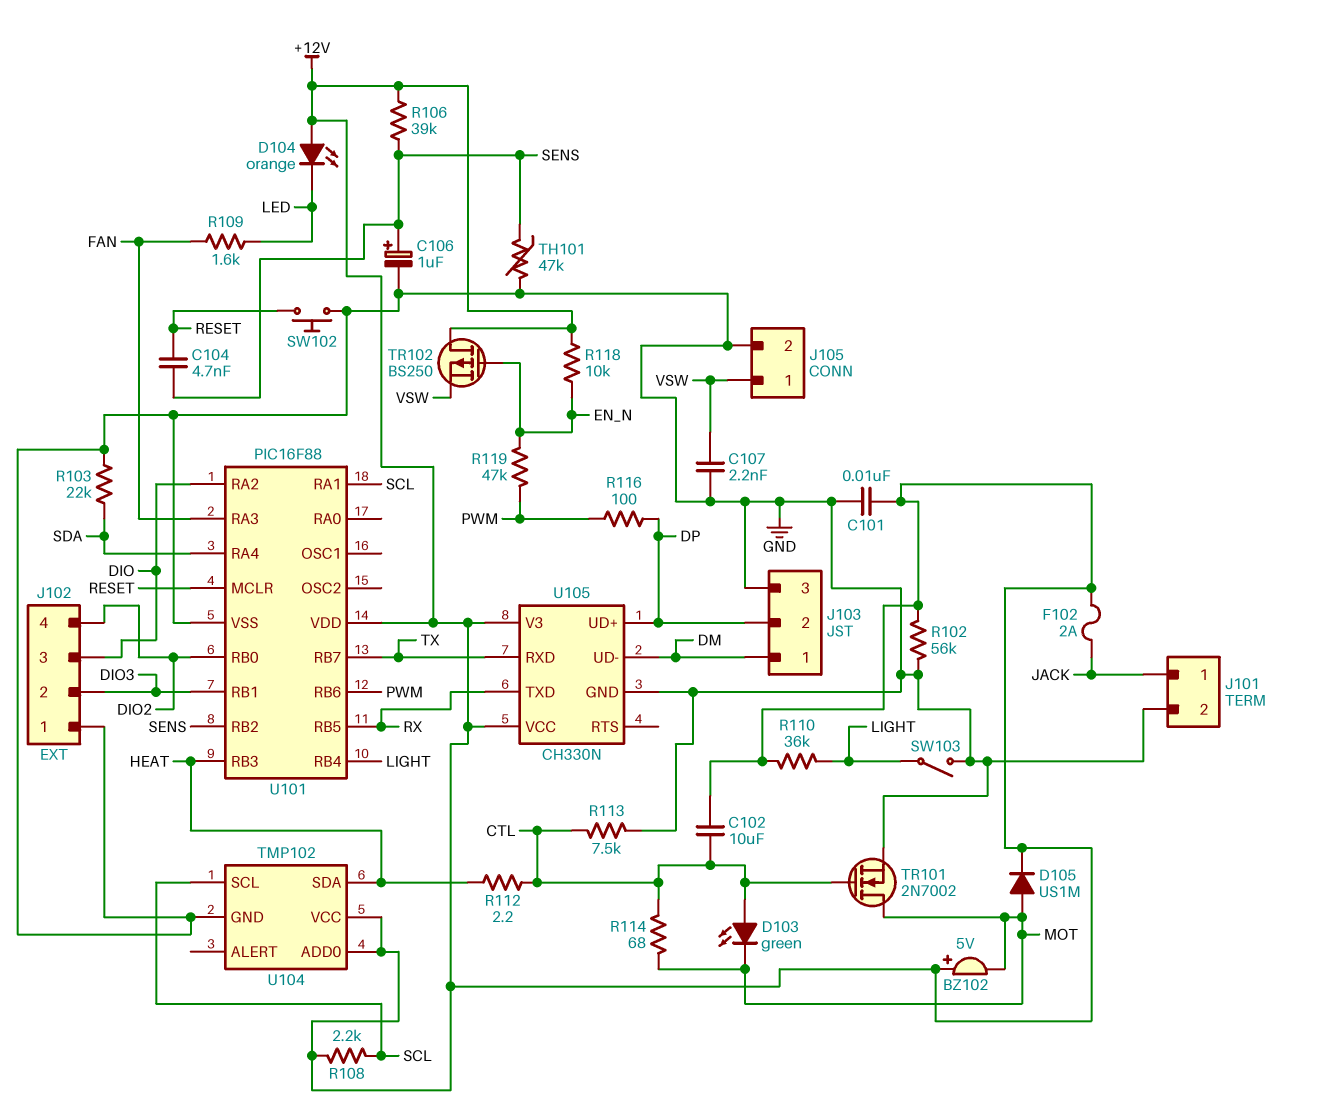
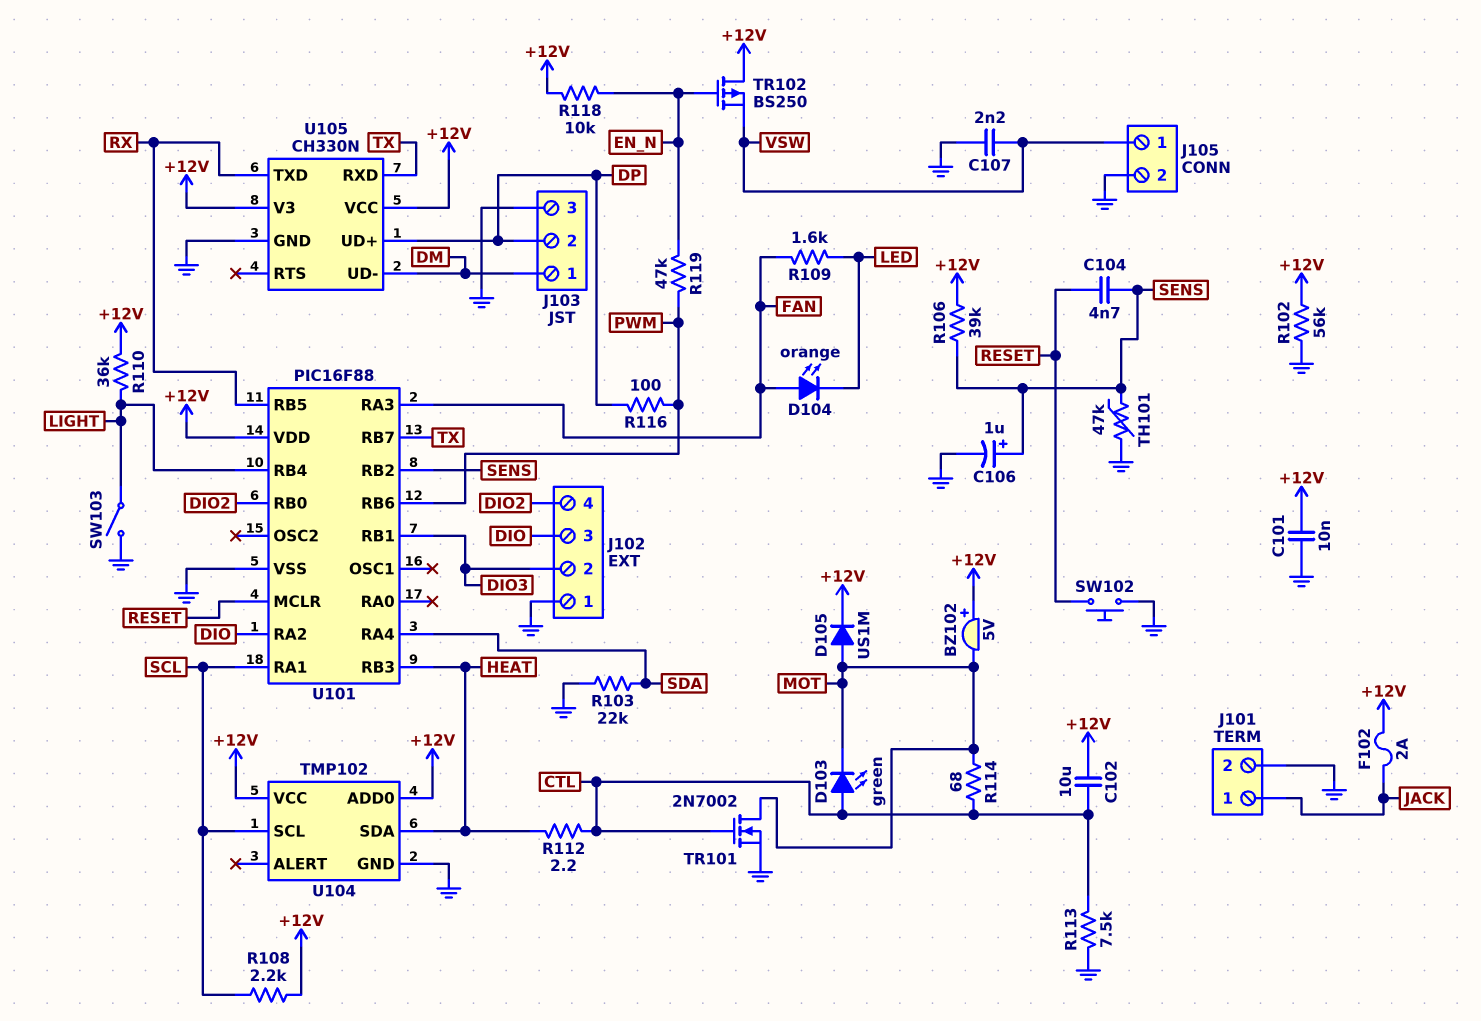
D104: LED orange (A +12V, K LED) -> LED orange (A FAN, K LED)

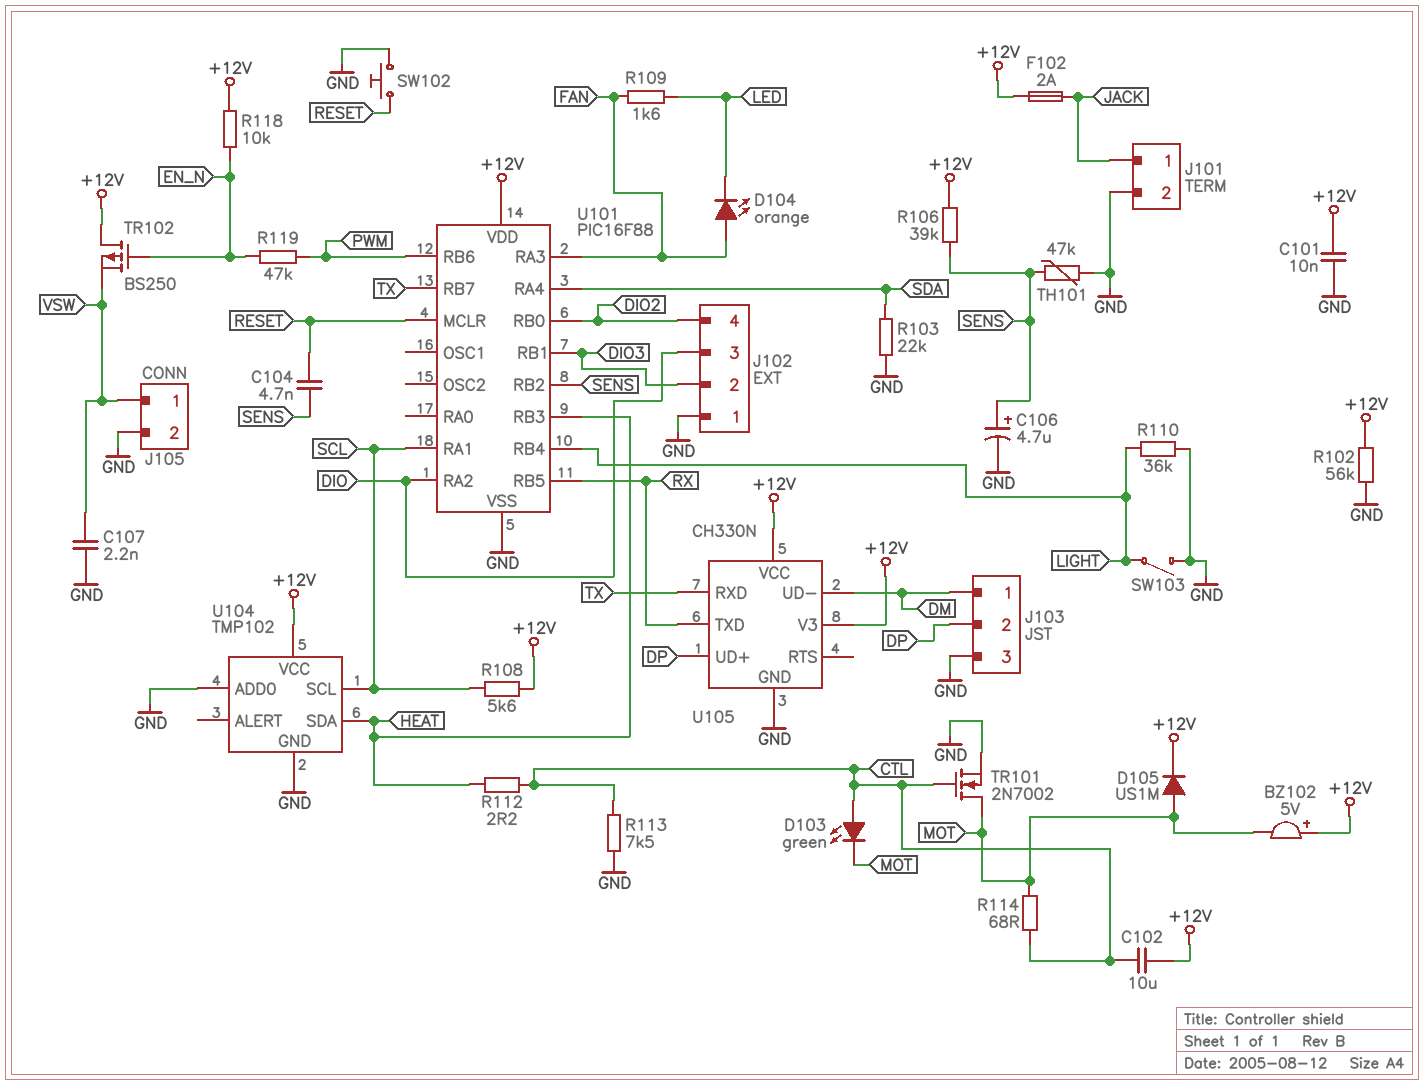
C106: 1uF (plus SENS, minus GND) -> 4.7uF (plus SENS, minus GND)
R108: 2.2k (+12V, SCL) -> 5.6k (+12V, SCL)
R110: 36k (+12V, LIGHT) -> 36k (GND, LIGHT)
R116: 100 (DP, PWM) -> none
U104 pin ADD0: +12V -> GND

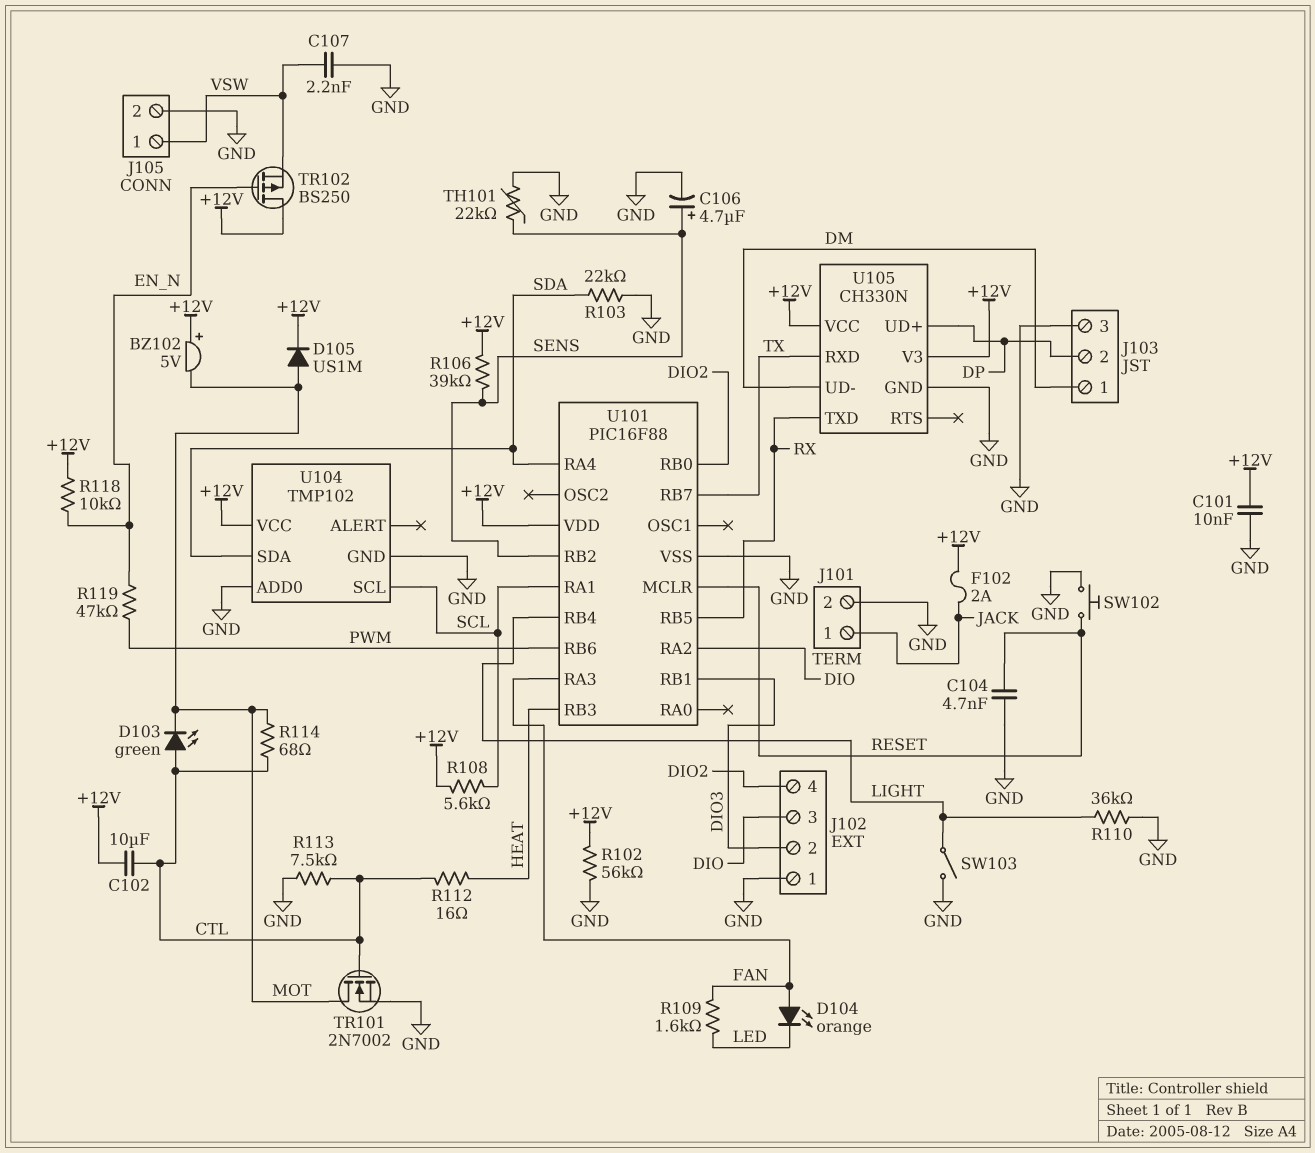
C104: 4.7nF (RESET, SENS) -> 4.7nF (GND, RESET)
R112: 2.2 (CTL, HEAT) -> 16 (CTL, HEAT)
TH101: 47k (GND, SENS) -> 22k (GND, SENS)
U104 pin SDA: HEAT -> SDA

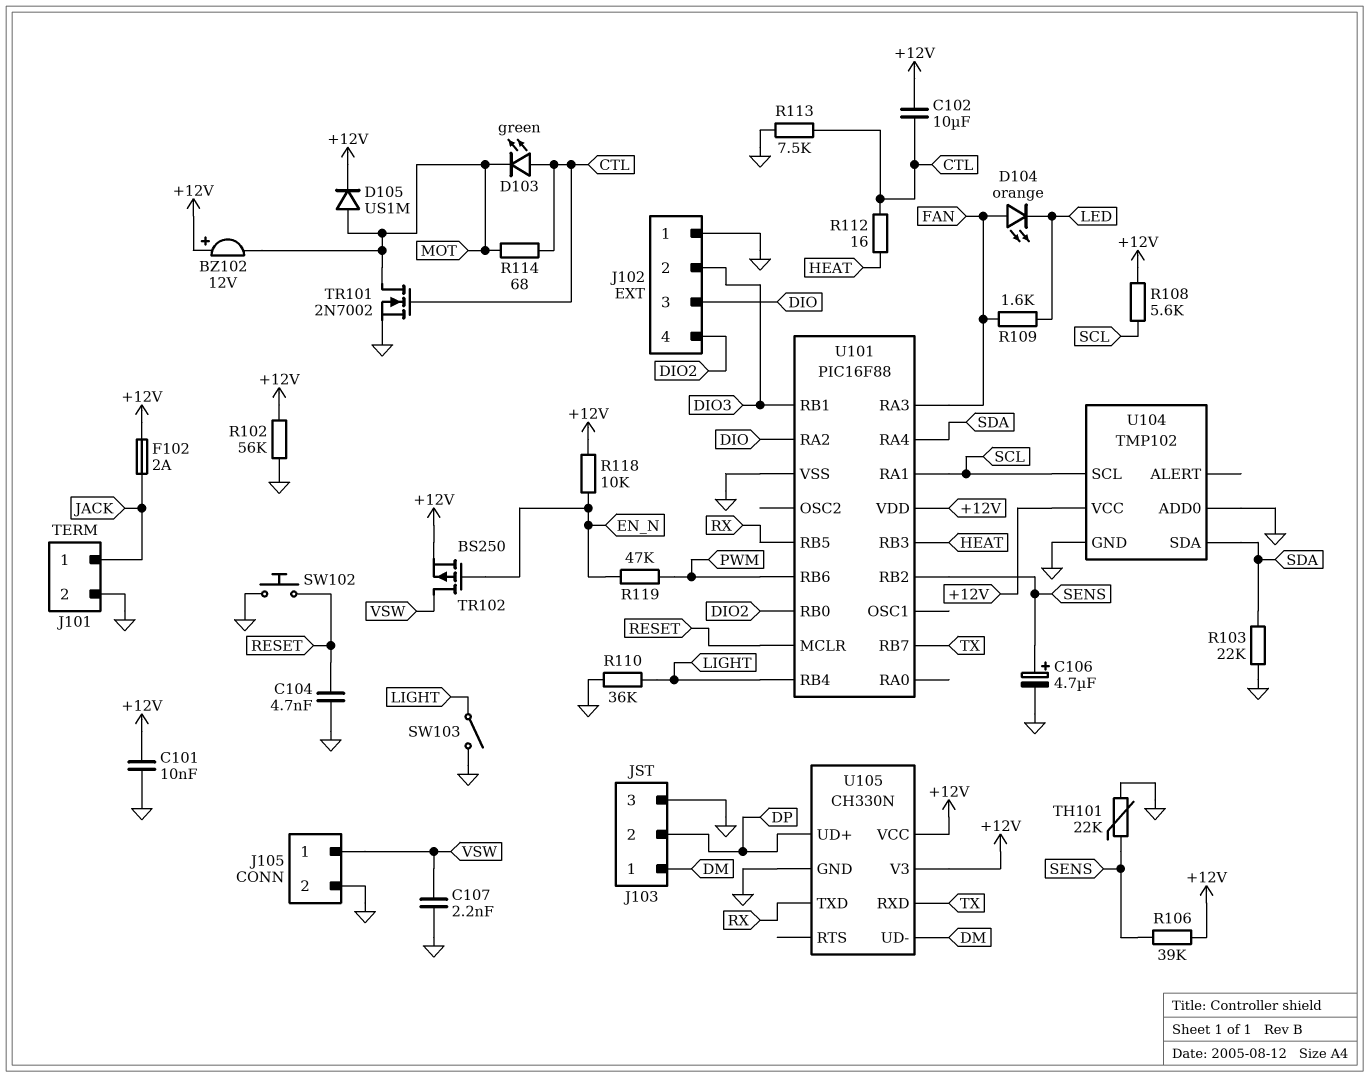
BZ102: buzzer 5V (plus +12V, minus MOT) -> buzzer 12V (plus +12V, minus MOT)
TR102: PMOS BS250 (G EN_N, D +12V, S VSW) -> PMOS BS250 (G EN_N, D VSW, S +12V)

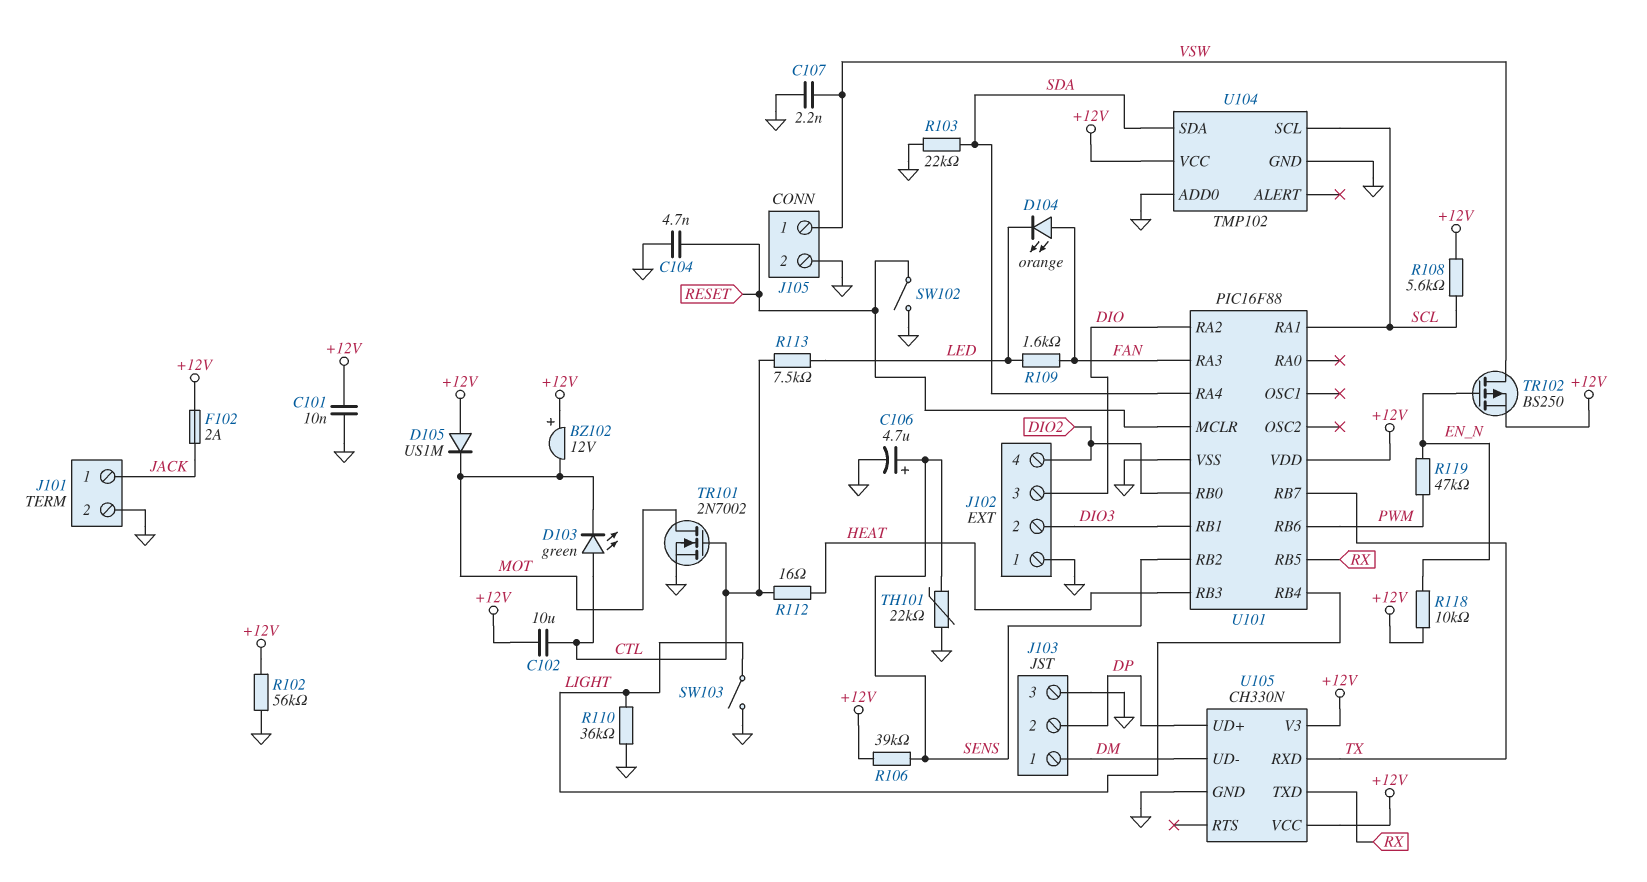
D105: diode US1M (A MOT, K +12V) -> diode US1M (A +12V, K MOT)
R113: 7.5k (CTL, GND) -> 7.5k (CTL, LED)
R114: 68 (CTL, MOT) -> none
SW102: button (GND, RESET) -> switch (GND, RESET)

